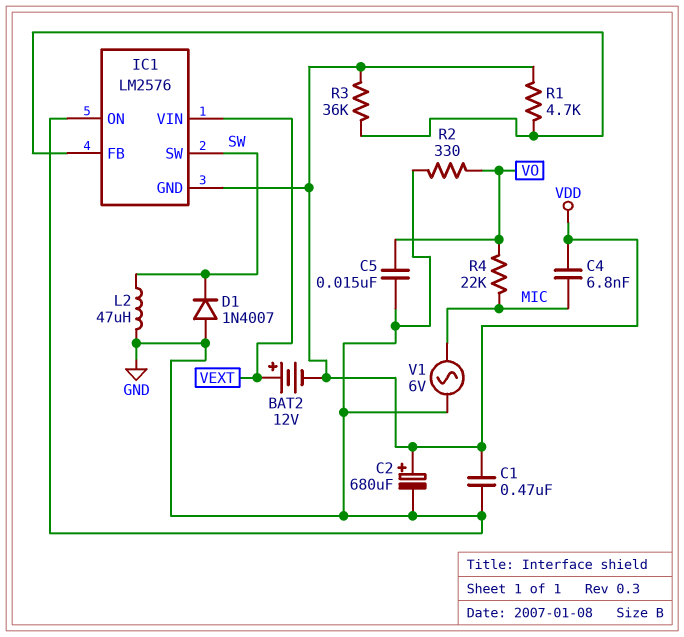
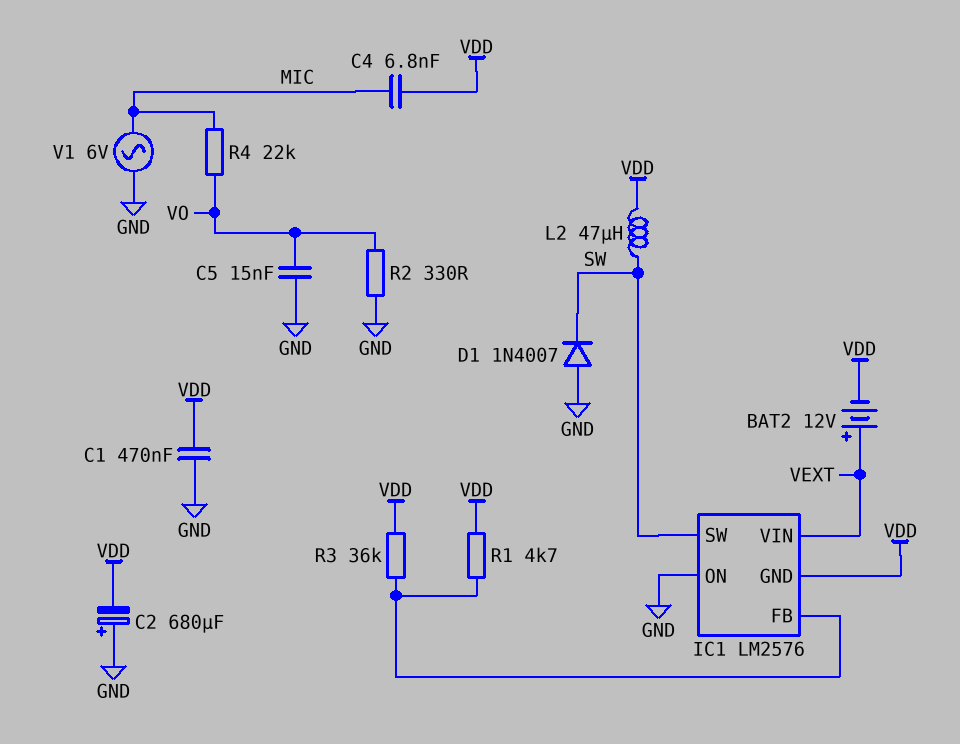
C2: 680uF (plus VDD, minus GND) -> 680uF (plus GND, minus VDD)
L2: 47uH (GND, SW) -> 47uH (SW, VDD)

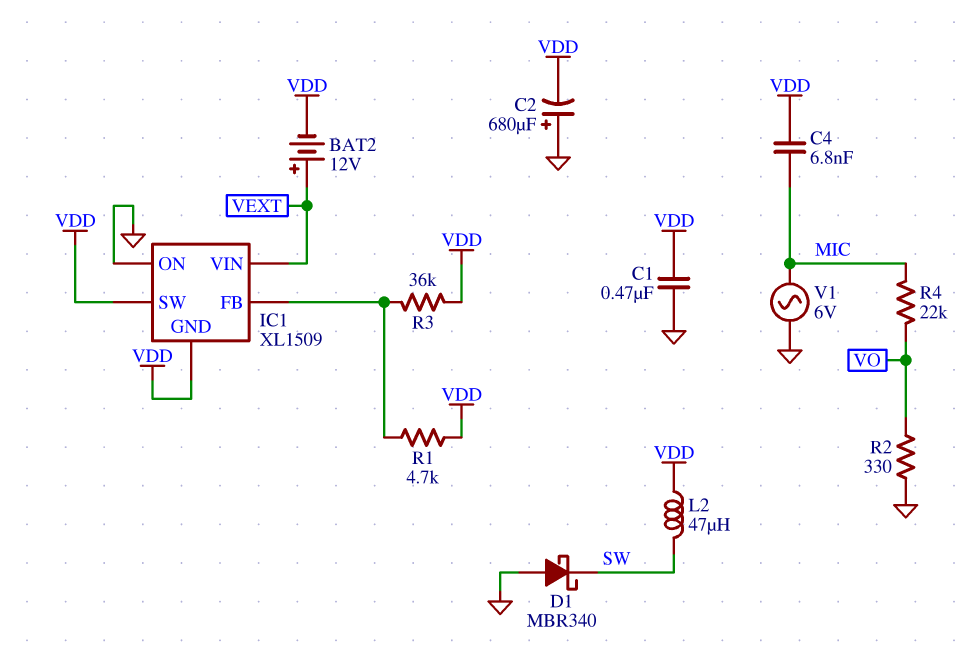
C5: 15nF (GND, VO) -> none
D1: diode 1N4007 (A GND, K SW) -> schottky MBR340 (A GND, K SW)
IC1: LM2576 -> XL1509
IC1 pin SW: SW -> VDD

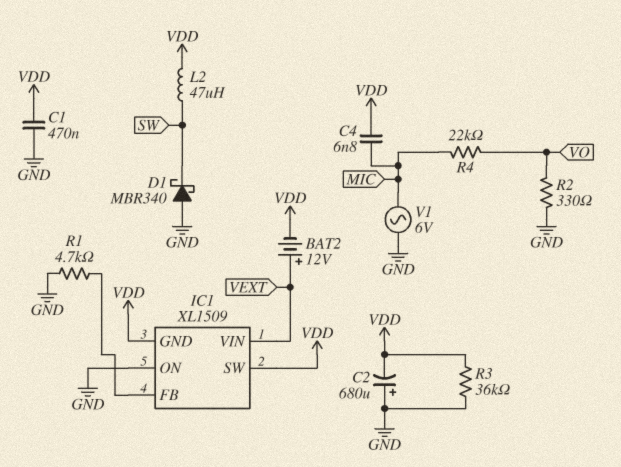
R1: 4.7k (IC1/FB, VDD) -> 4.7k (GND, IC1/FB)
R3: 36k (IC1/FB, VDD) -> 36k (GND, VDD)

